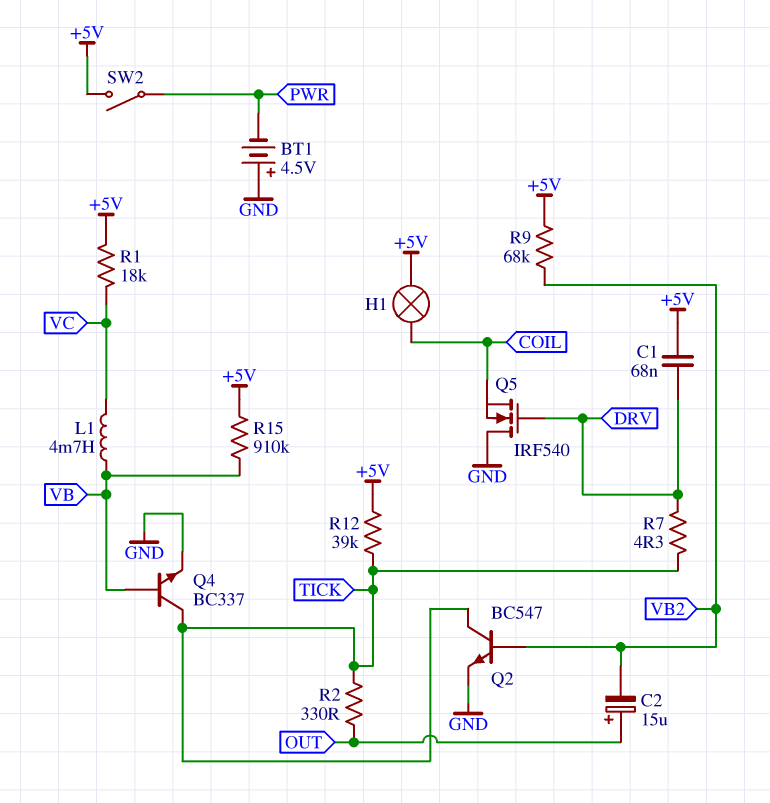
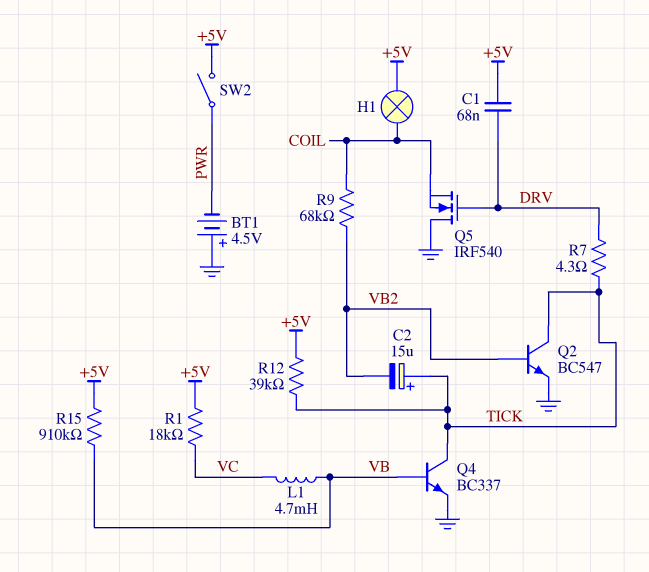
C2: 15uF (plus OUT, minus VB2) -> 15uF (plus TICK, minus VB2)
R2: 330 (OUT, TICK) -> none
R9: 68k (+5V, VB2) -> 68k (COIL, VB2)

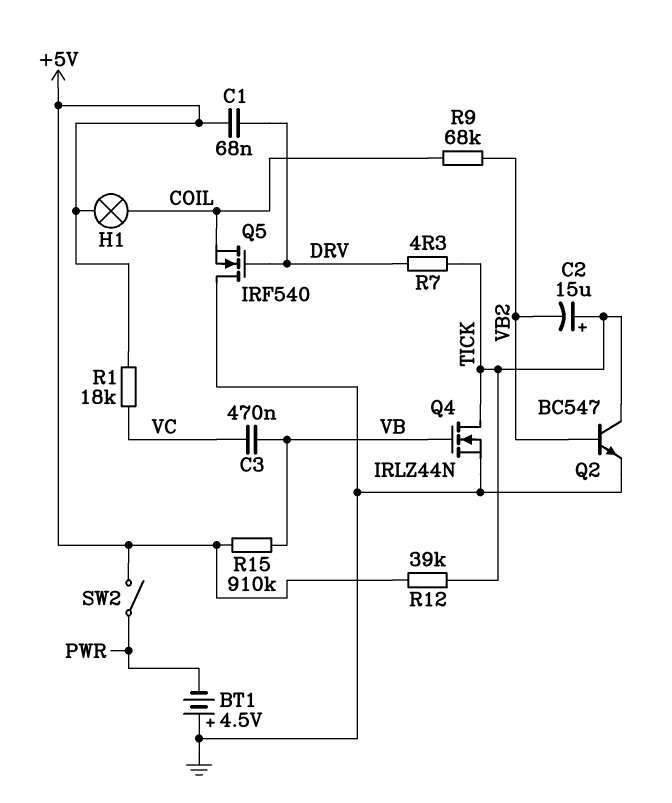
C3: none -> 470nF (VB, VC)
L1: 4.7mH (VB, VC) -> none
Q4: NPN BC337 (B VB, C TICK, E GND) -> NMOS IRLZ44N (G VB, D TICK, S GND)

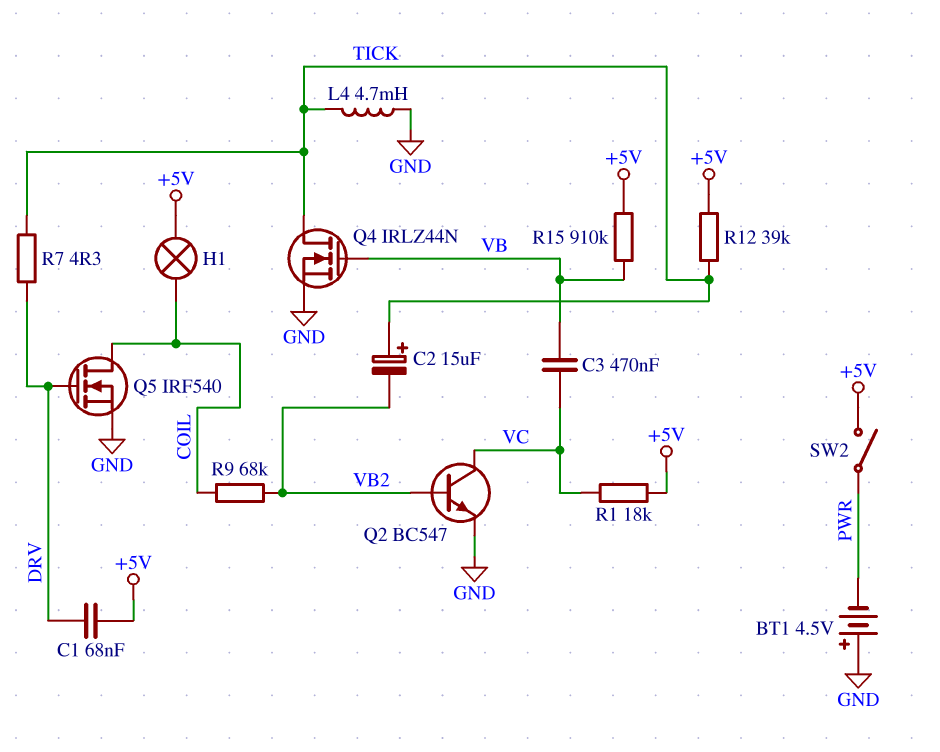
L4: none -> 4.7mH (GND, TICK)
Q2: NPN BC547 (B VB2, C TICK, E GND) -> NPN BC547 (B VB2, C VC, E GND)
Q5: NMOS IRF540 (G DRV, D GND, S COIL) -> NMOS IRF540 (G DRV, D COIL, S GND)

